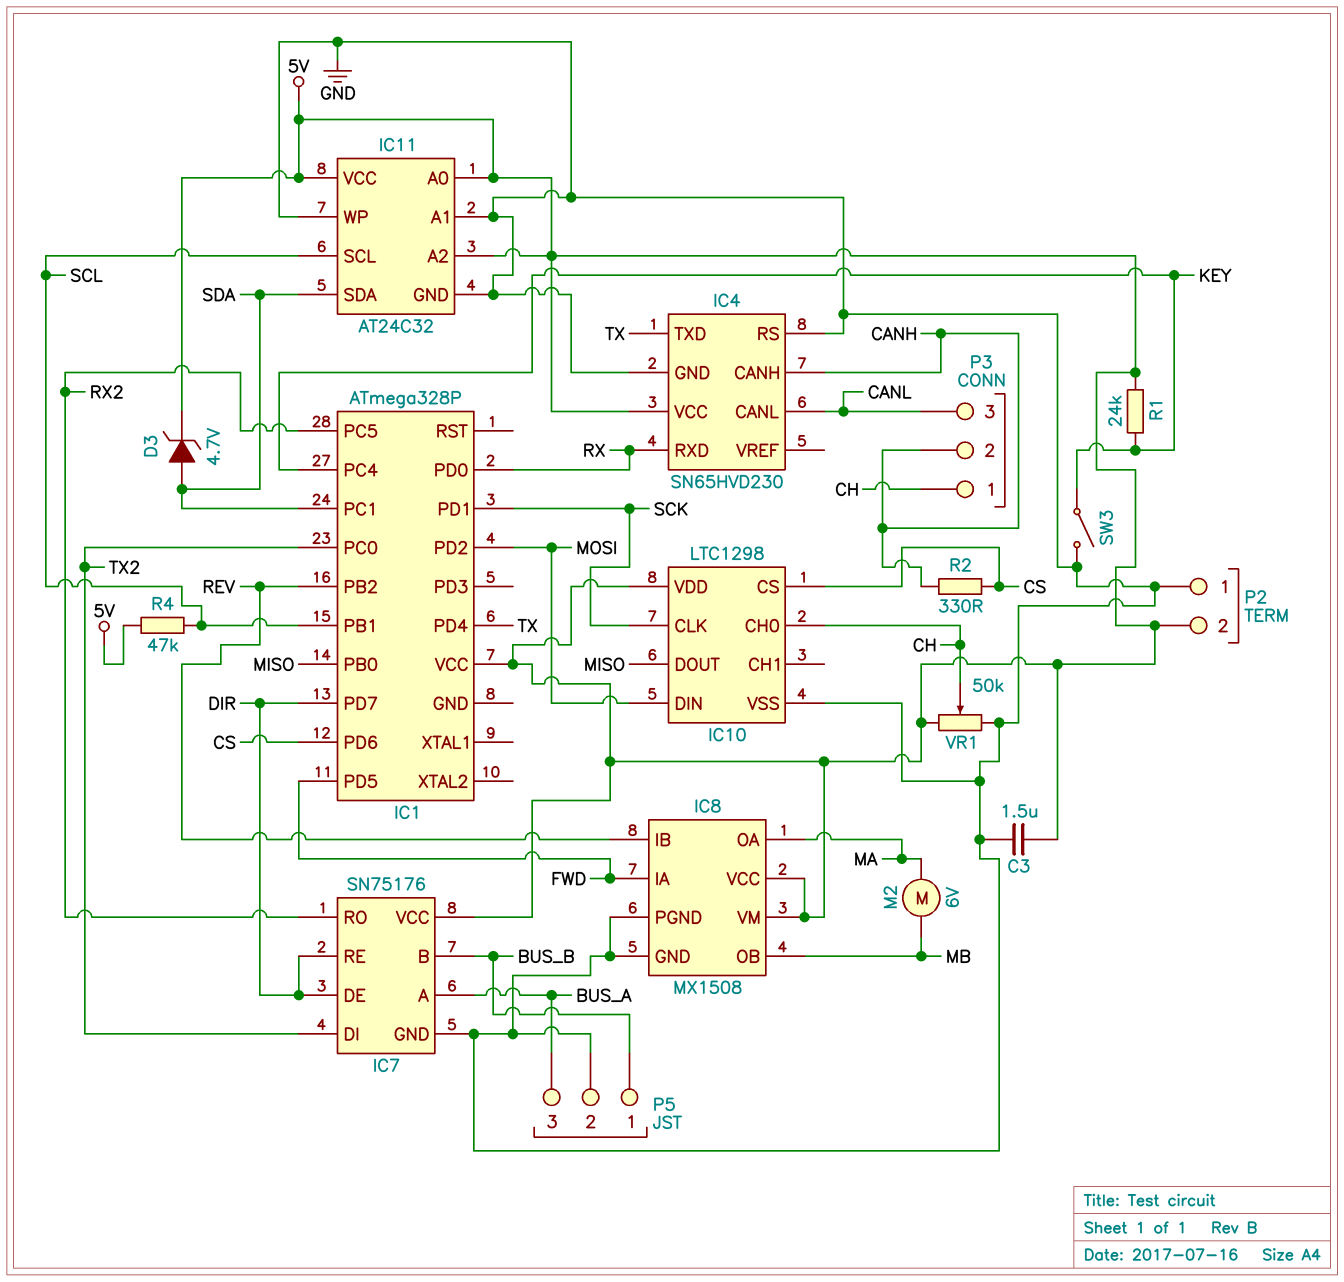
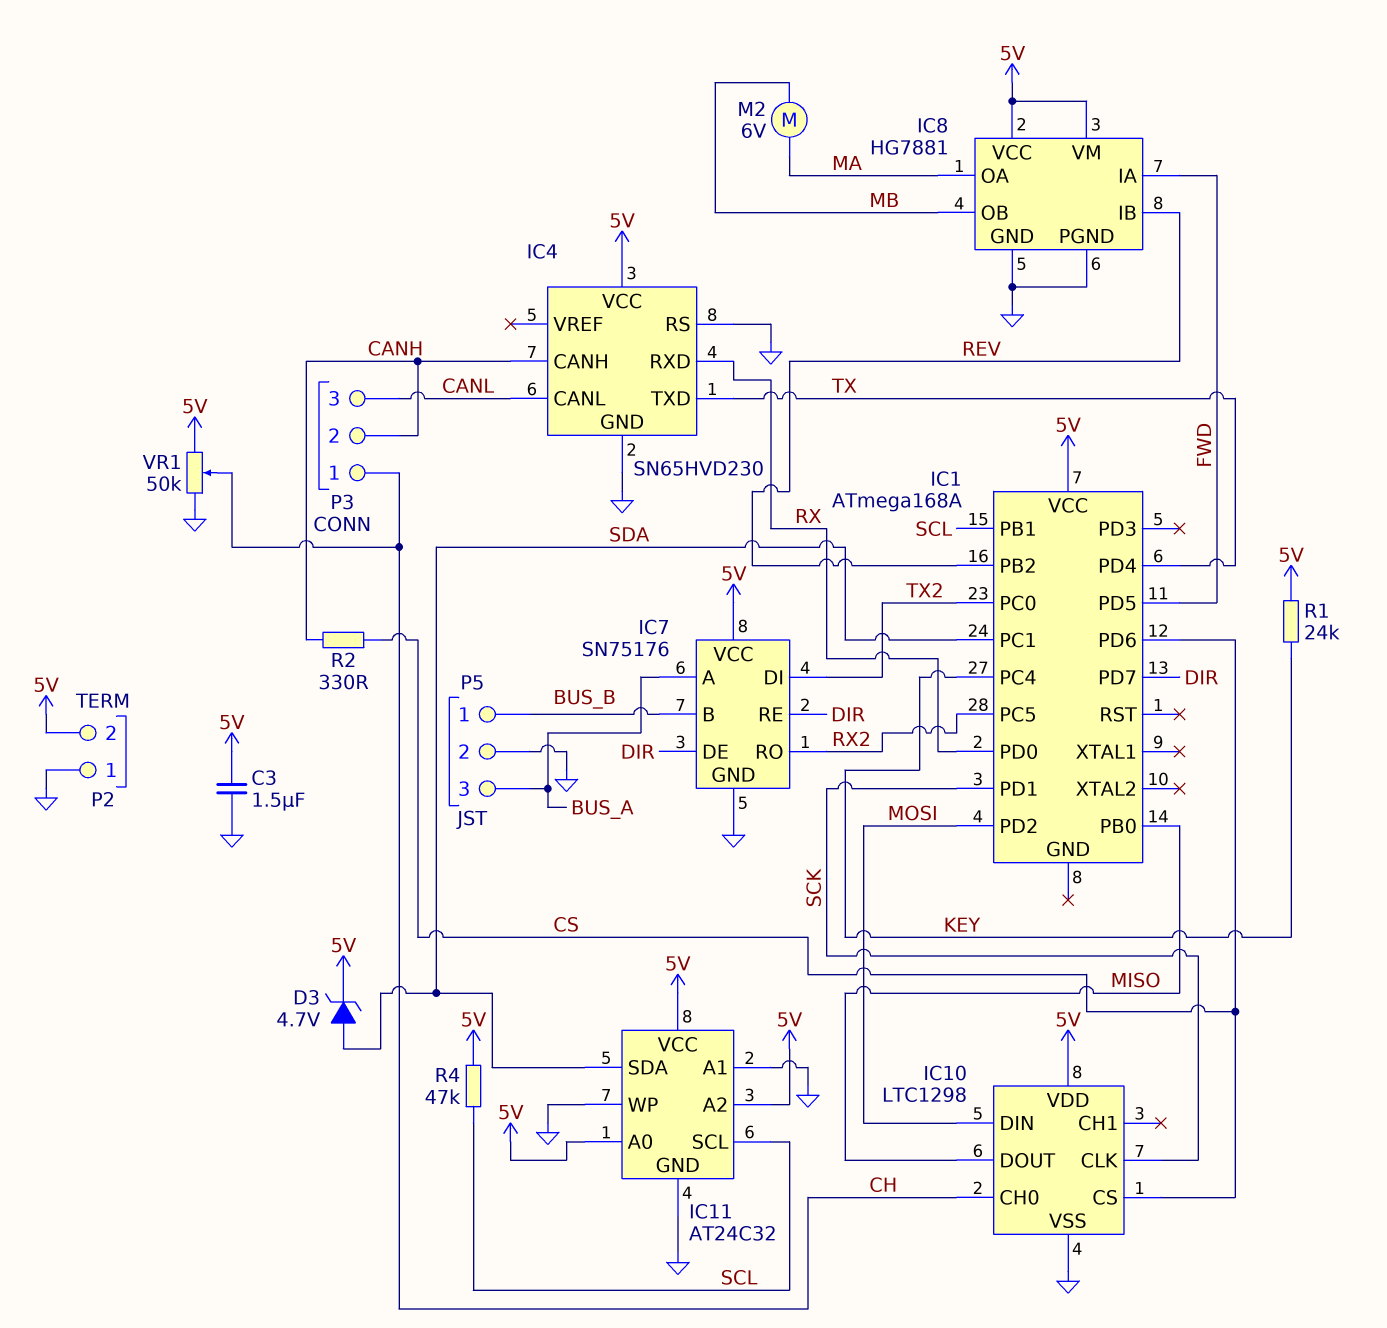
IC1: ATmega328P -> ATmega168A
IC8: MX1508 -> HG7881
SW3: switch (GND, KEY) -> none

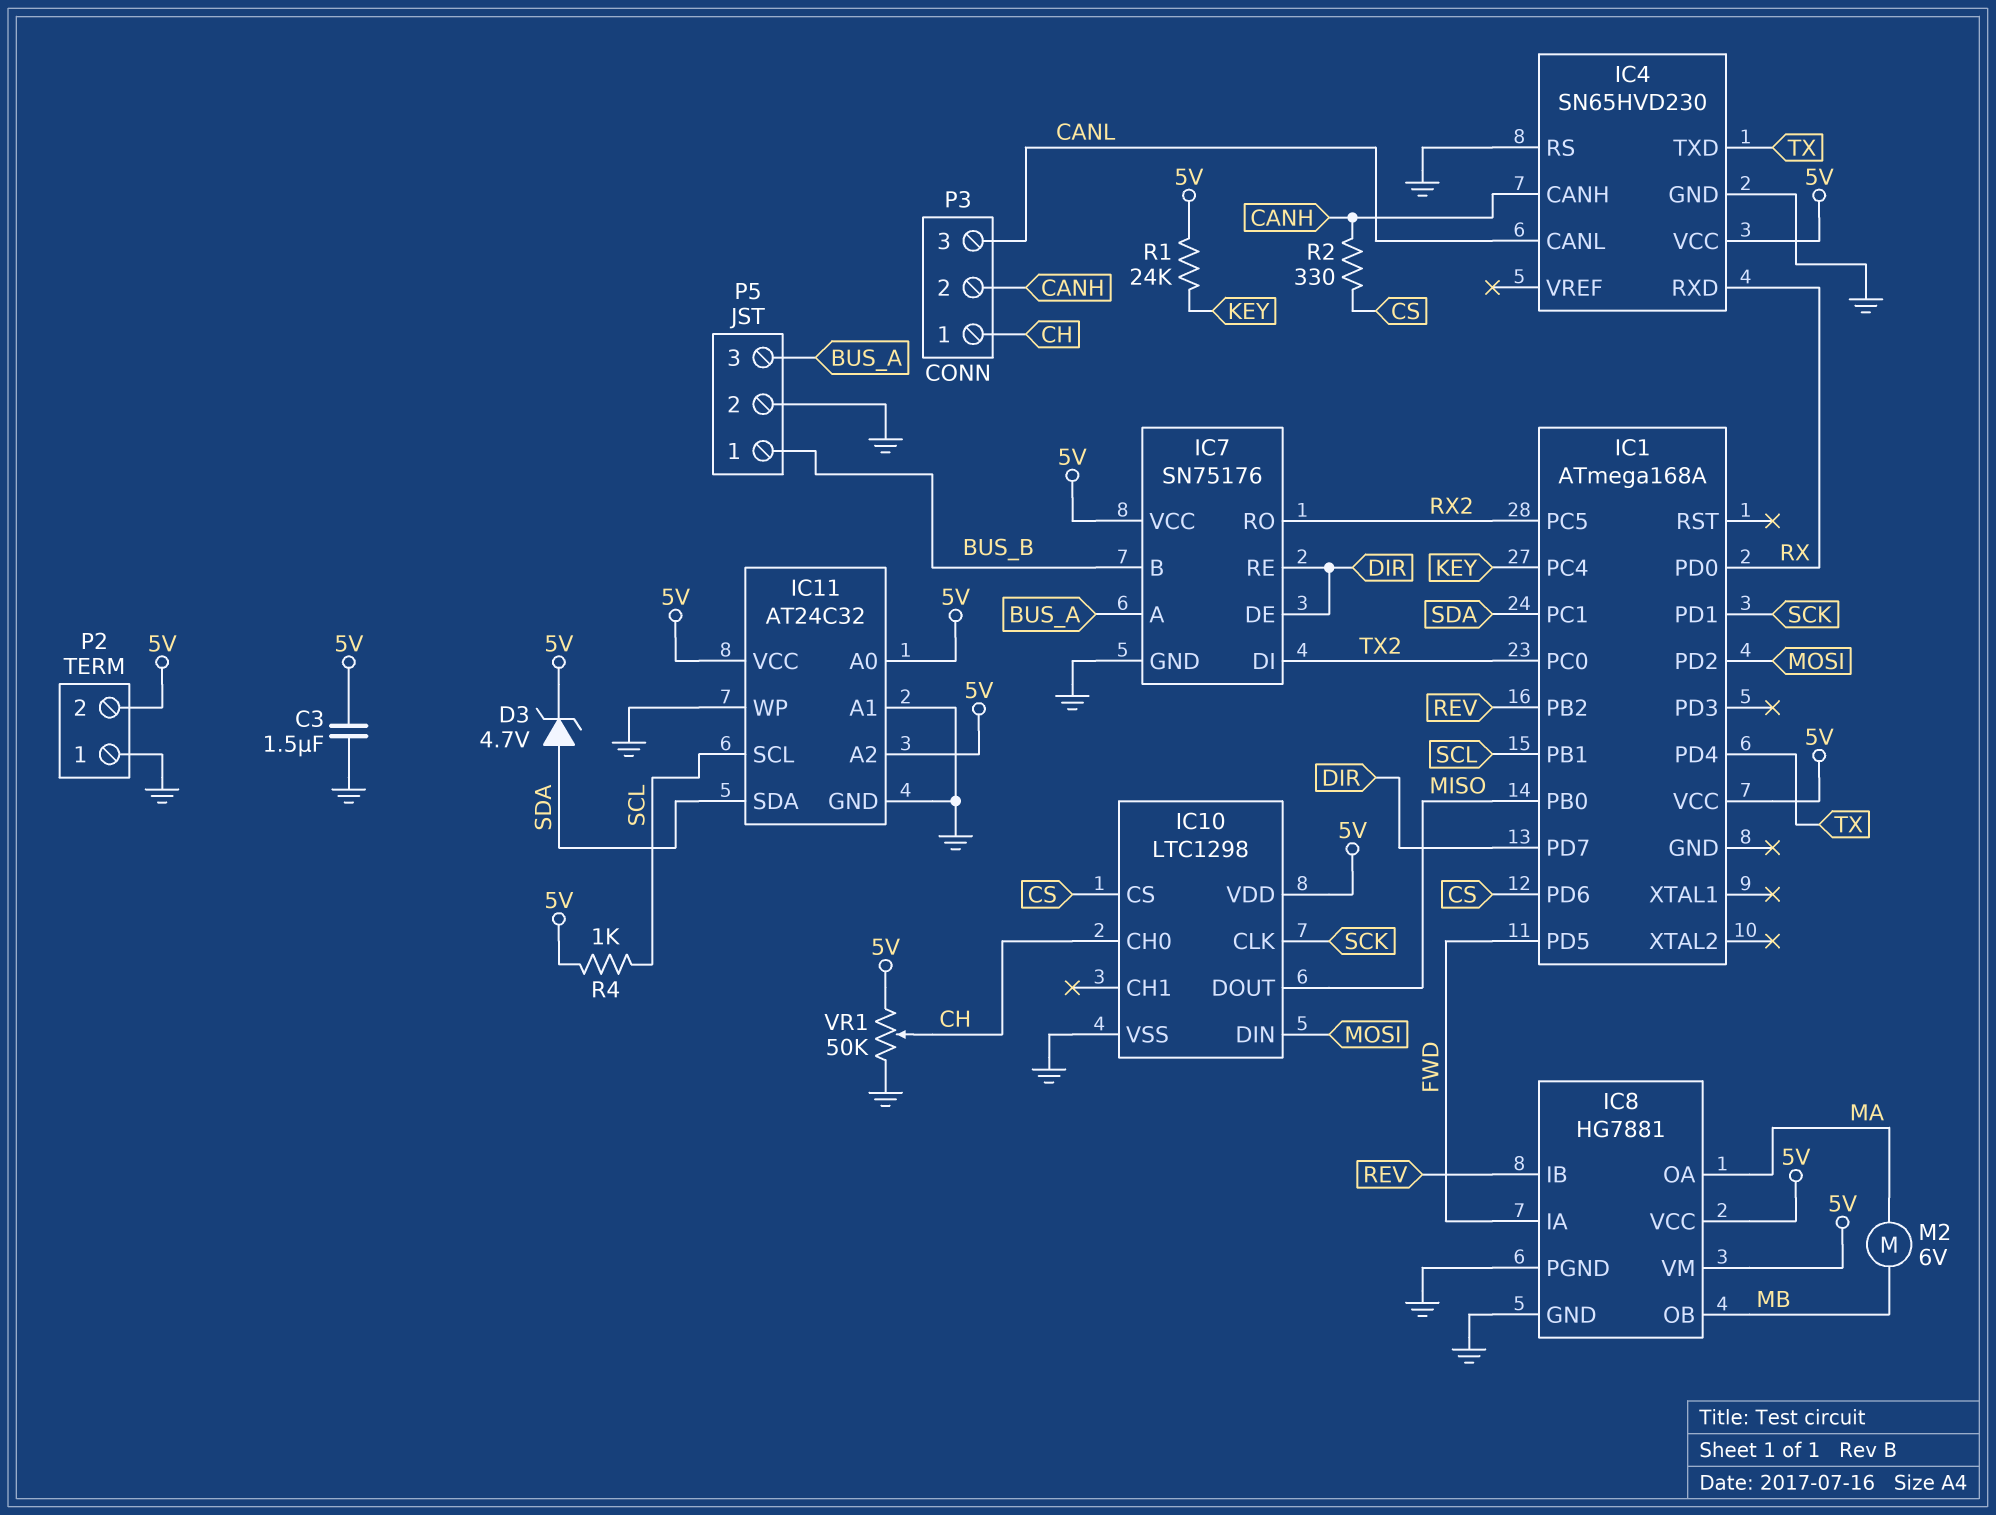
R4: 47k (5V, SCL) -> 1k (5V, SCL)

